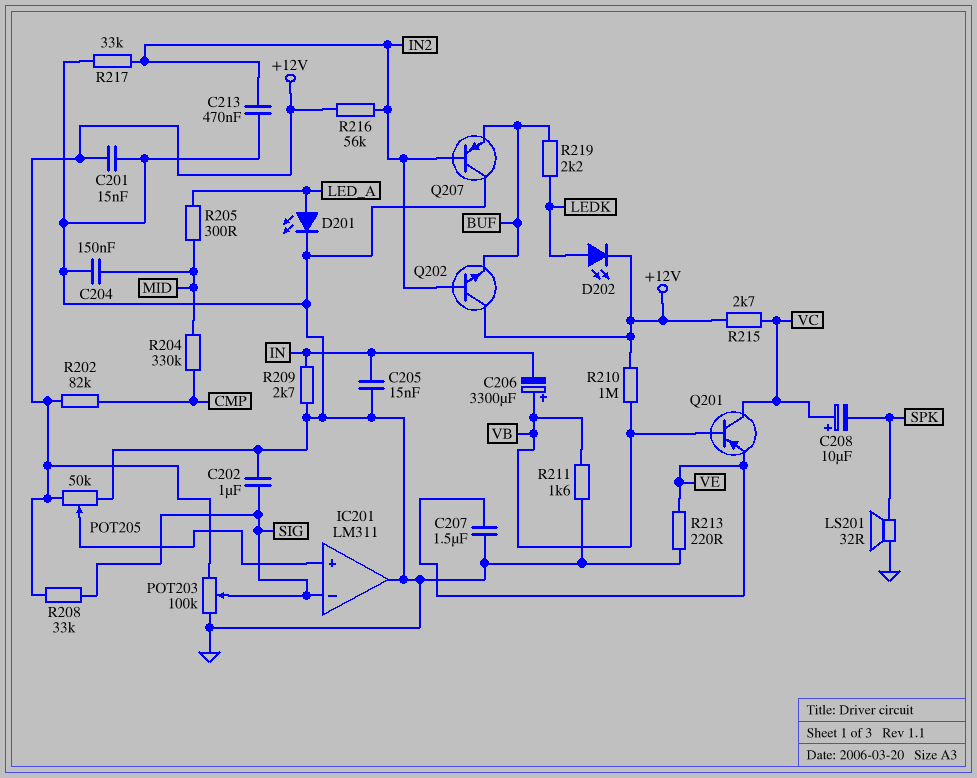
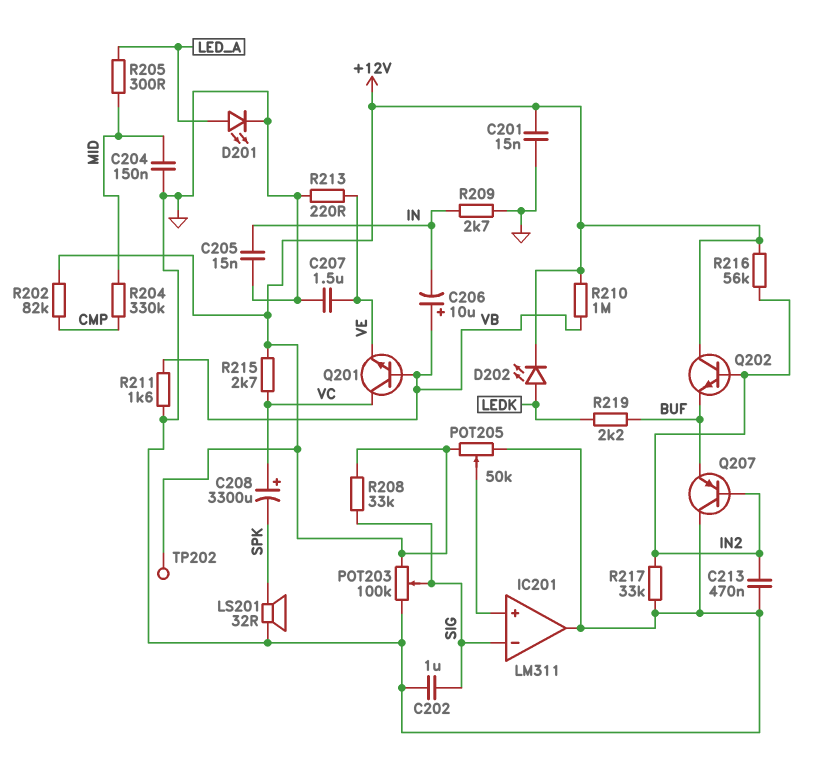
C206: 3300uF (plus VB, minus IN) -> 10uF (plus VB, minus IN)
C208: 10uF (plus VC, minus SPK) -> 3300uF (plus VC, minus SPK)
Q201: PNP (B VB, C VC, E VE) -> NPN (B VB, C VC, E VE)
TP202: none -> test point (+12V)

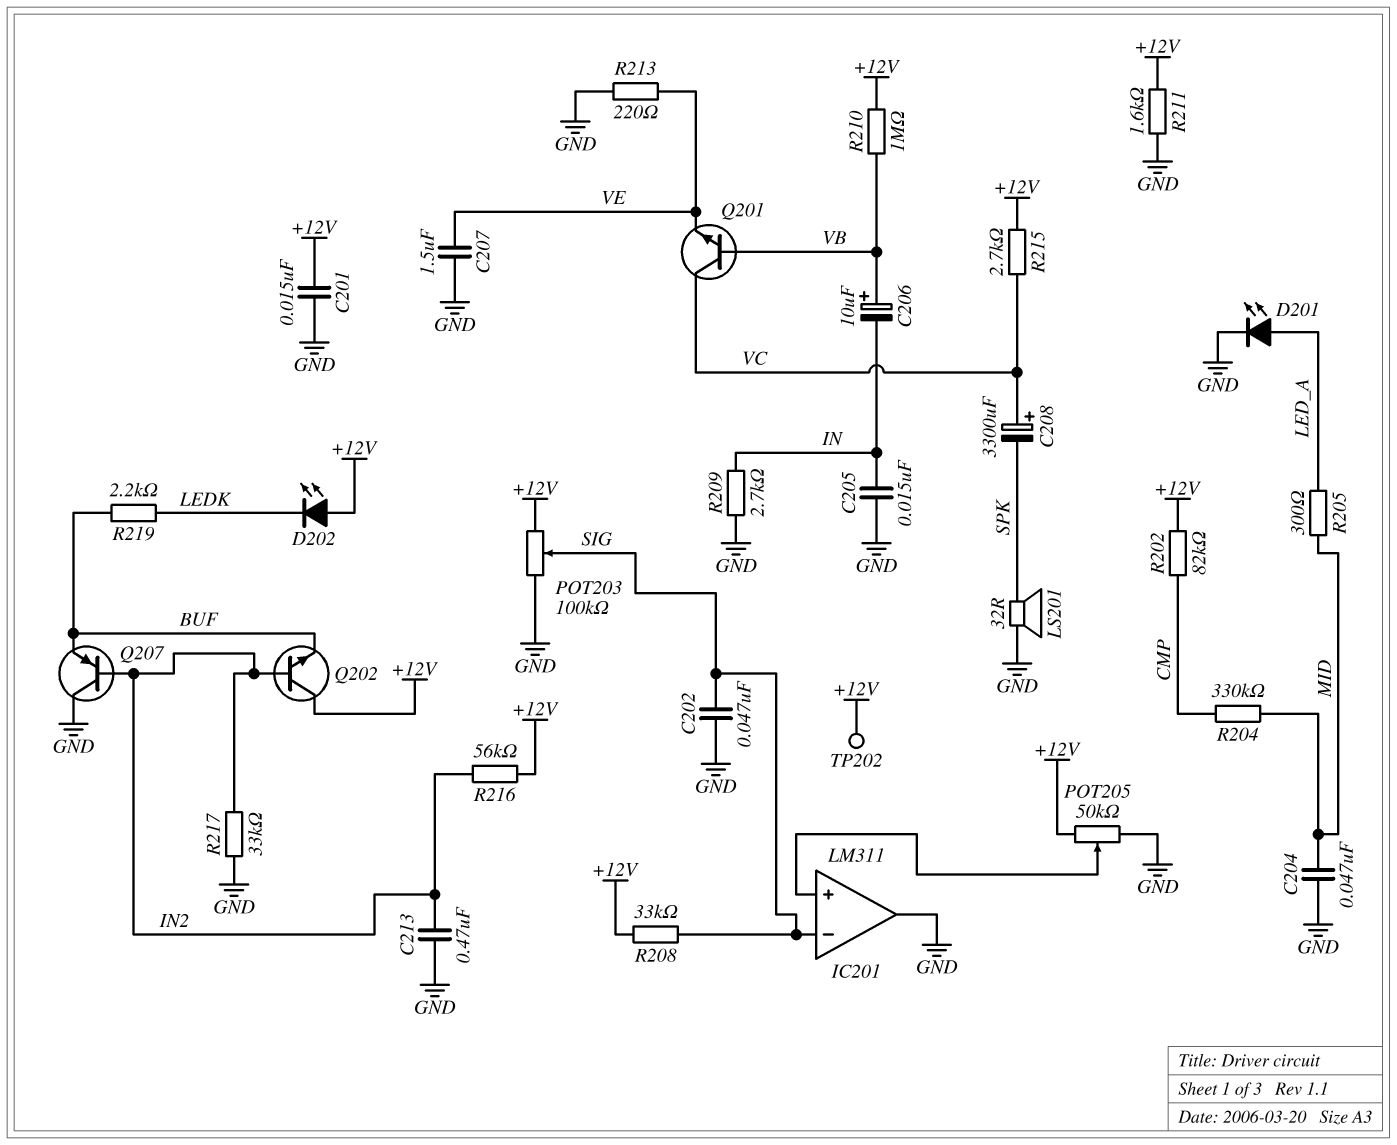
C202: 1uF (GND, SIG) -> 47nF (GND, SIG)
C204: 150nF (GND, MID) -> 47nF (GND, MID)
D202: LED (A LEDK, K +12V) -> LED (A +12V, K LEDK)
R211: 1.6k (GND, VB) -> 1.6k (+12V, GND)

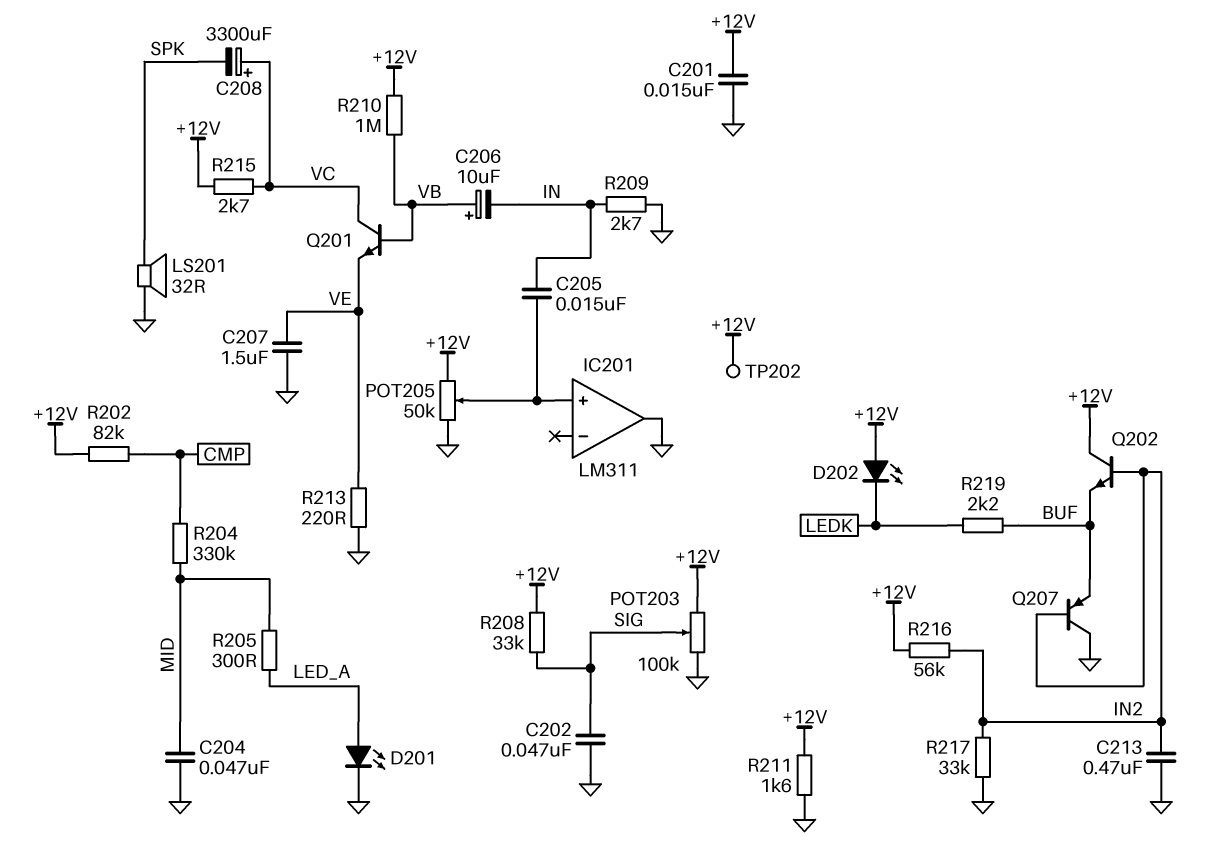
C205: 15nF (GND, IN) -> 15nF (IC201/in+, IN)
IC201 pin in-: SIG -> none

